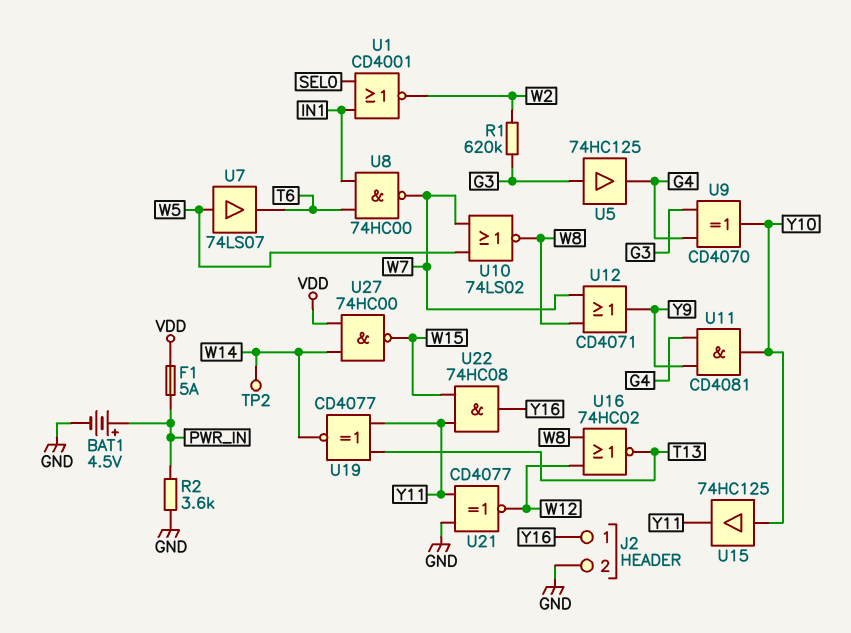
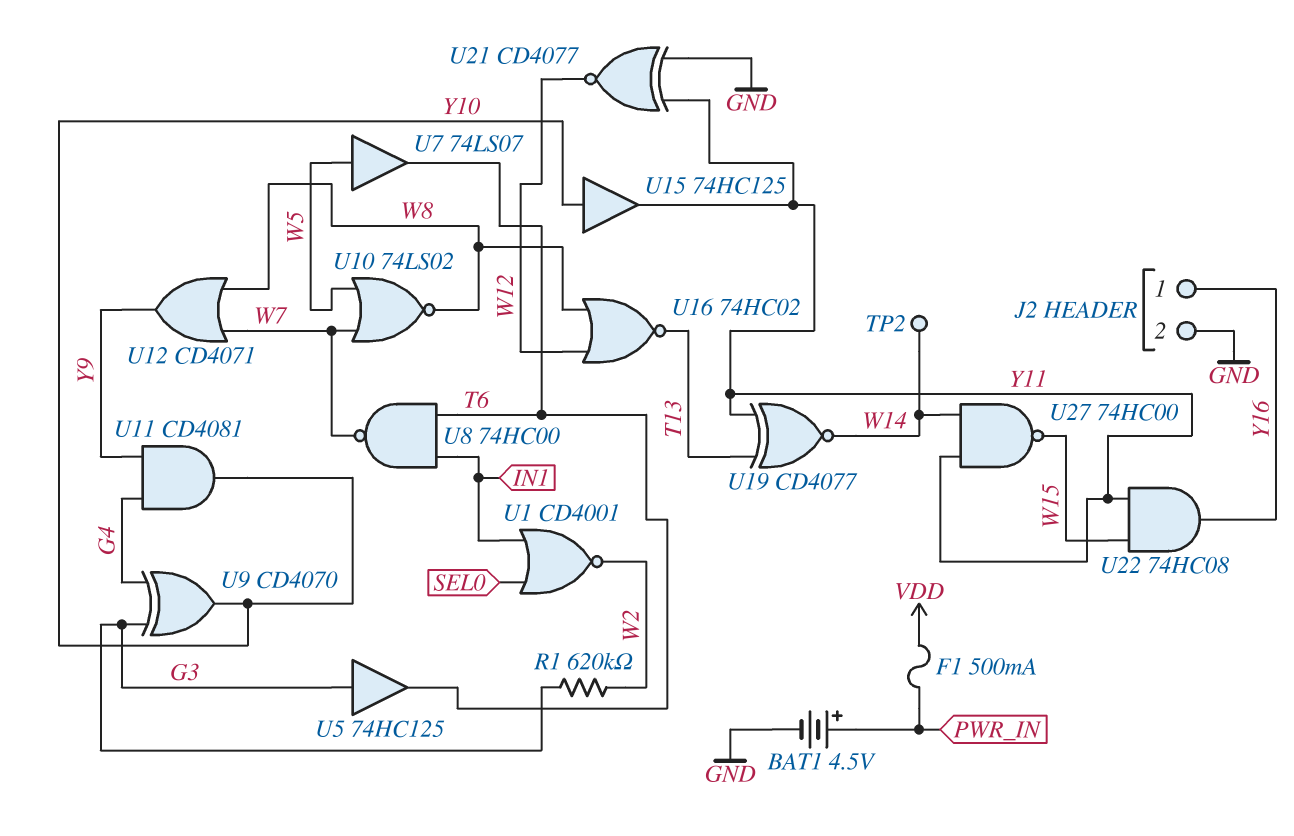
F1: 5A (PWR_IN, VDD) -> 500mA (PWR_IN, VDD)
R2: 3.6k (GND, PWR_IN) -> none
U5: buffer 74HC125 (in G3, out G4) -> buffer 74HC125 (in G3, out T6)
U27: NAND 74HC00 (in VDD, in W14, out W15) -> NAND 74HC00 (in W14, in Y11, out W15)

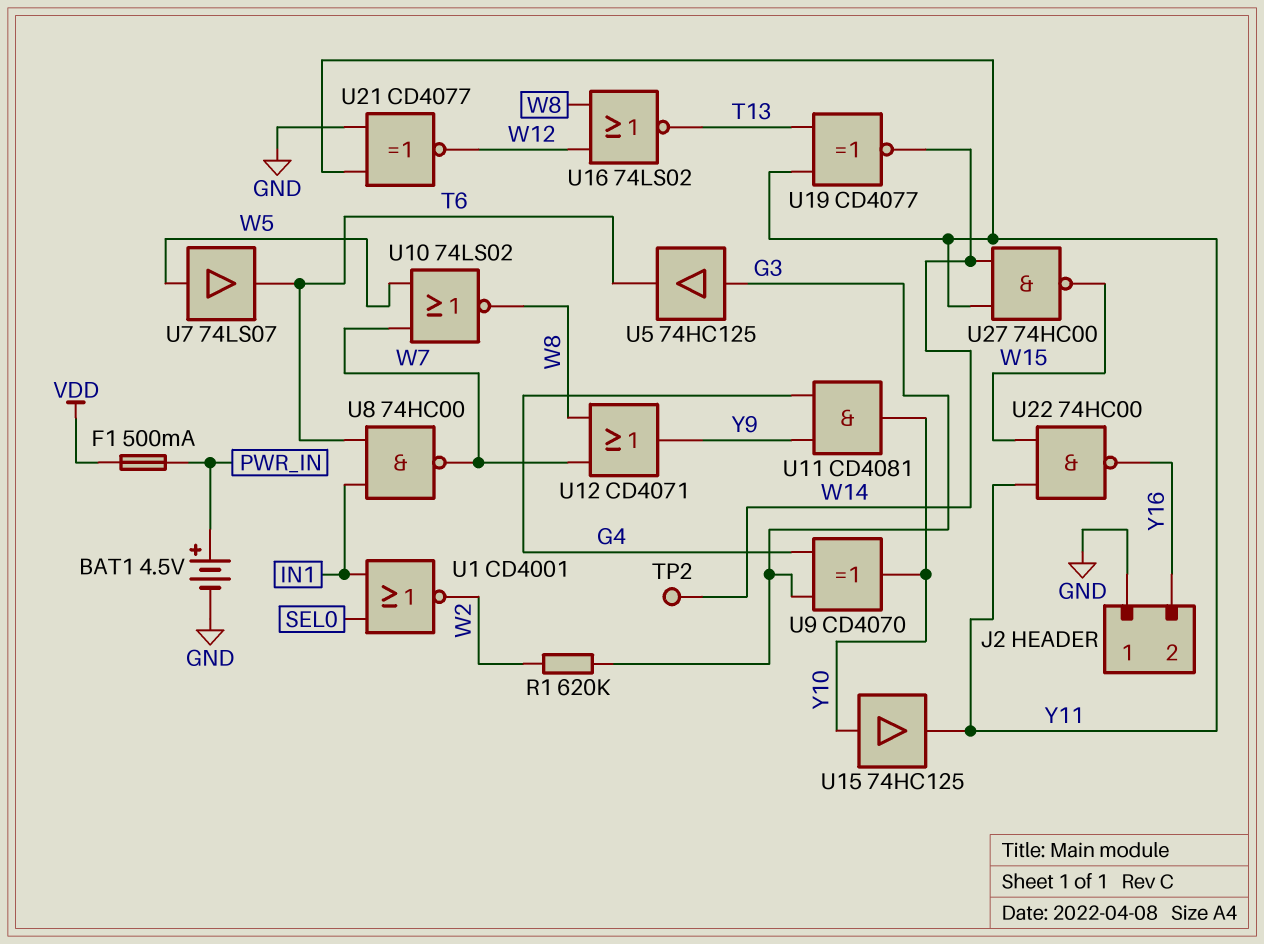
J2 pin 1: Y16 -> GND
J2 pin 2: GND -> Y16
U16: NOR 74HC02 (in W8, in W12, out T13) -> NOR 74LS02 (in W8, in W12, out T13)
U22: AND 74HC08 (in W15, in Y11, out Y16) -> NAND 74HC00 (in W15, in Y11, out Y16)

